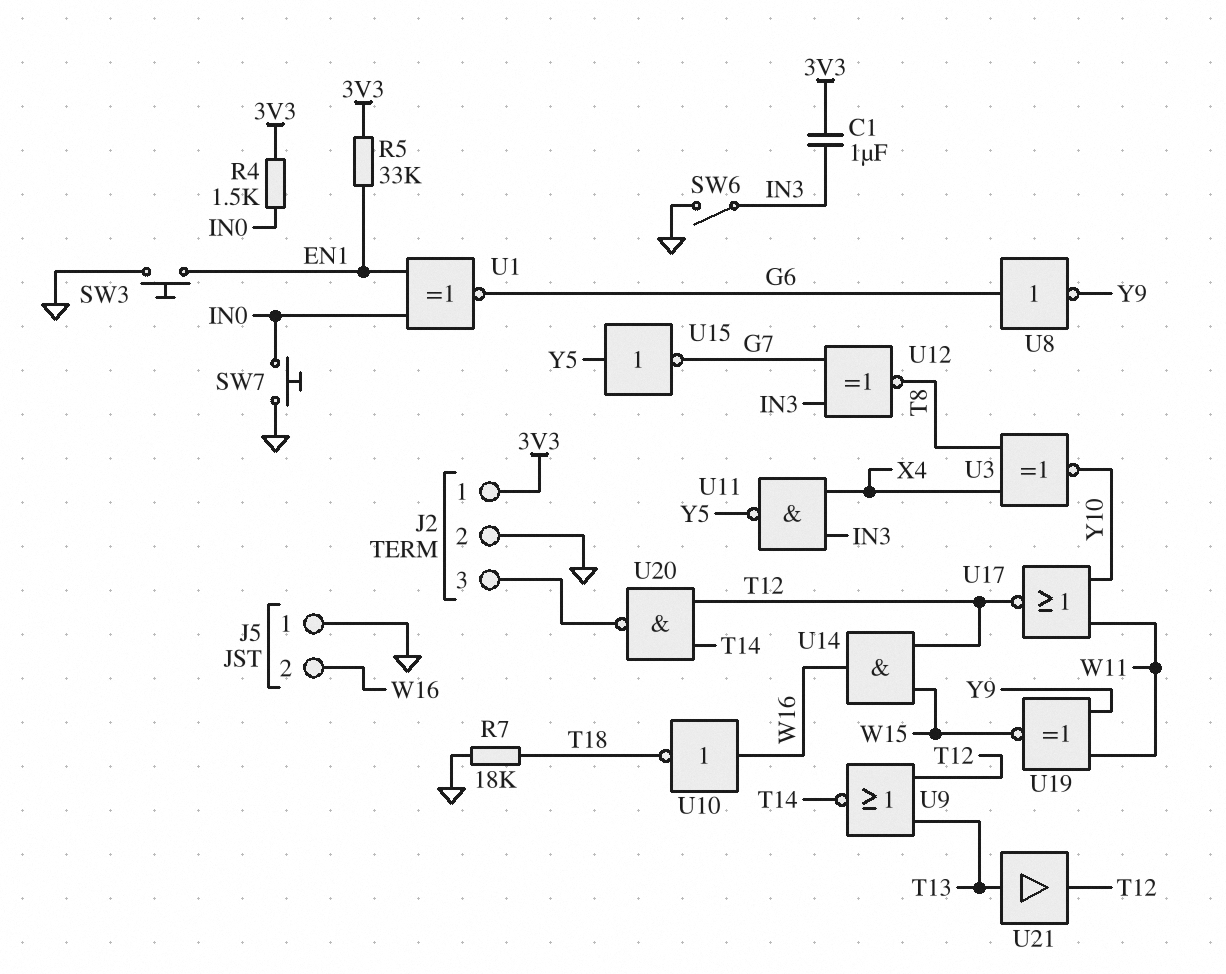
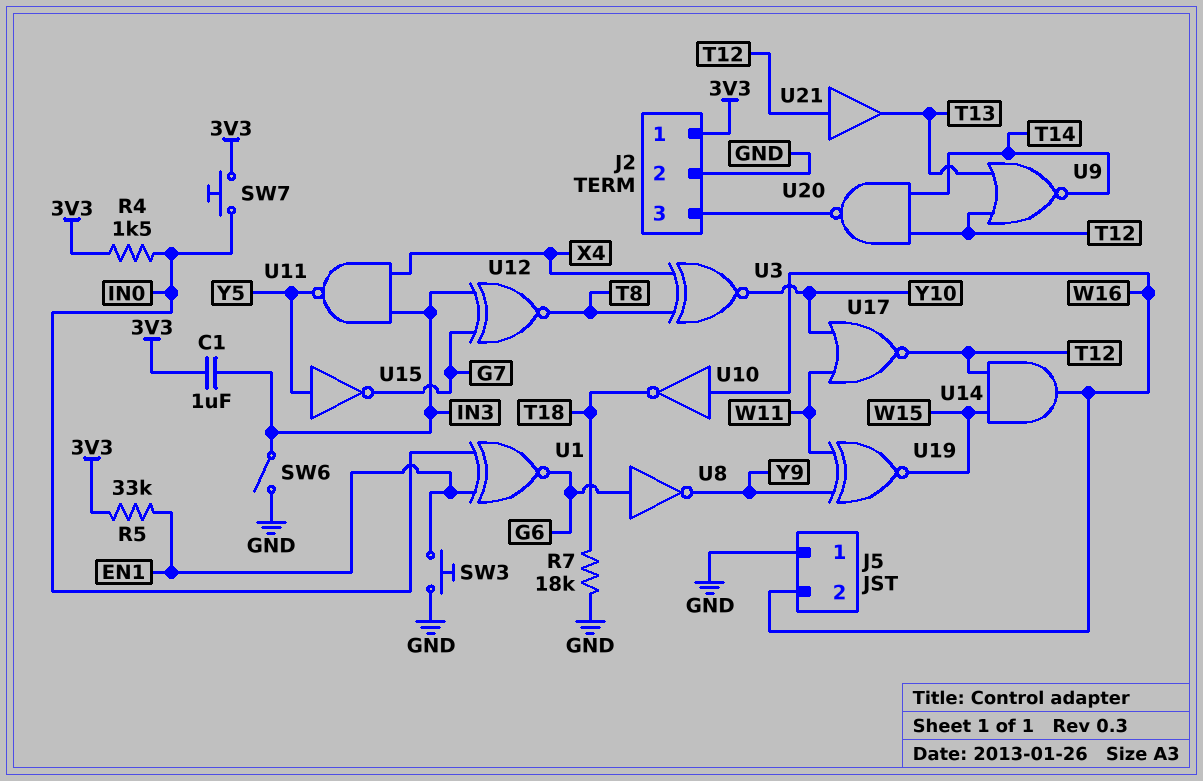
SW7: button (GND, IN0) -> button (3V3, IN0)
U21: buffer (in T13, out T12) -> buffer (in T12, out T13)

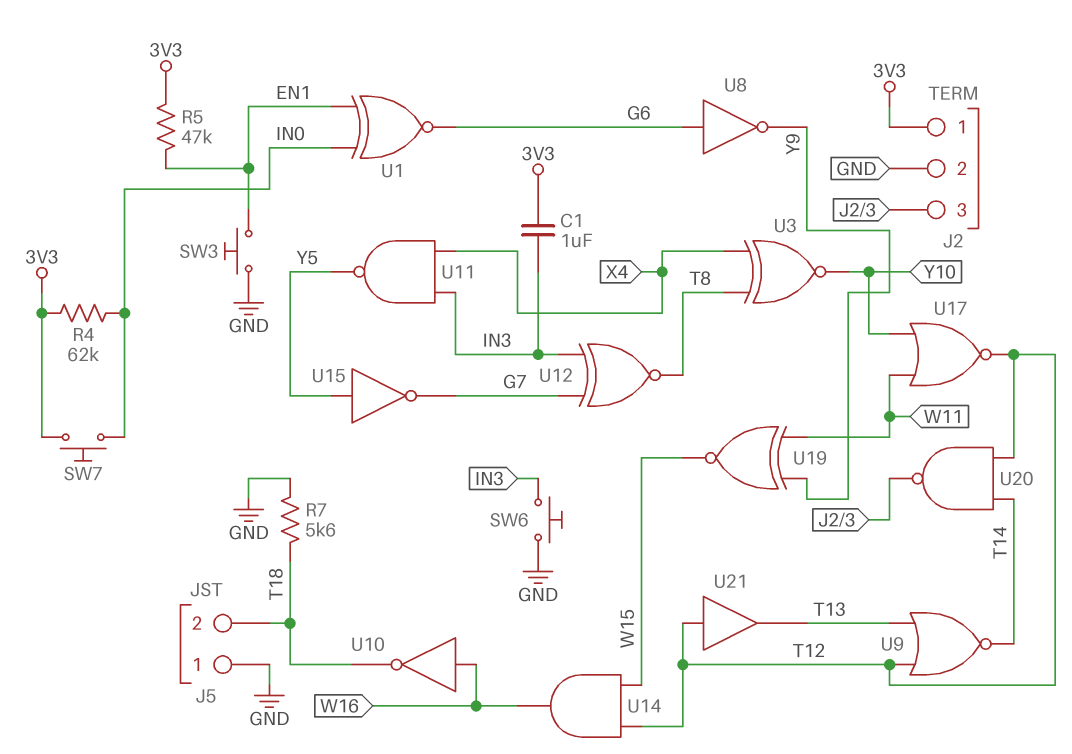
J5 pin 2: W16 -> T18
R4: 1.5k (3V3, IN0) -> 62k (3V3, IN0)
R5: 33k (3V3, EN1) -> 47k (3V3, EN1)
R7: 18k (GND, T18) -> 5.6k (GND, T18)
SW6: switch (GND, IN3) -> button (GND, IN3)

